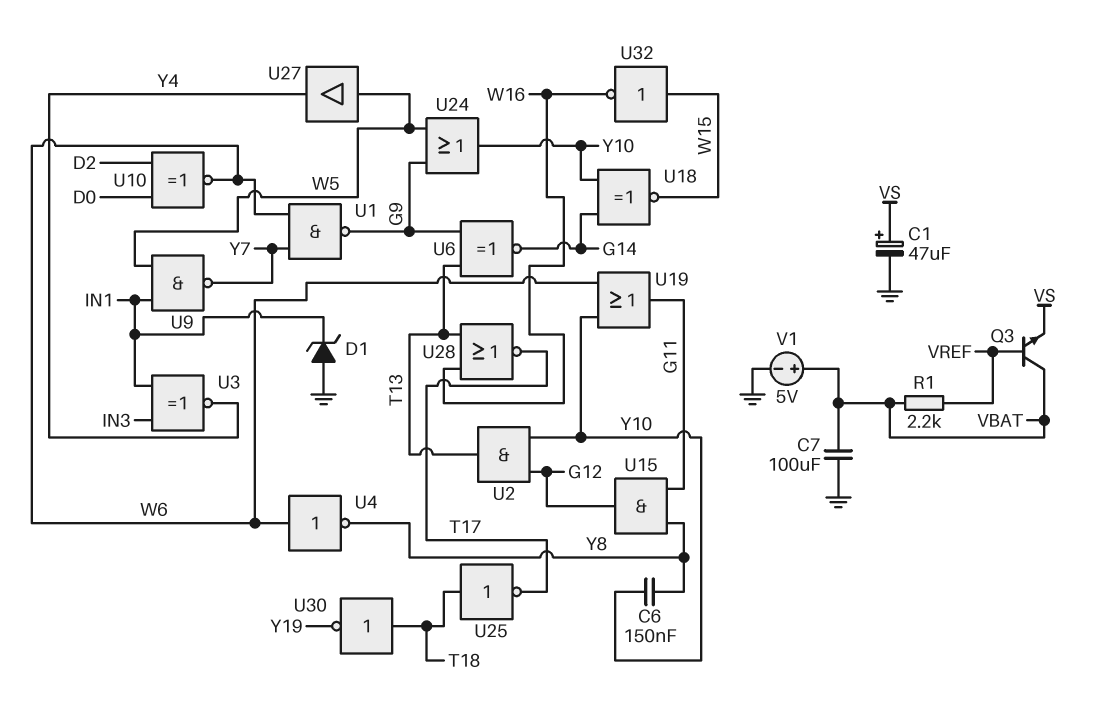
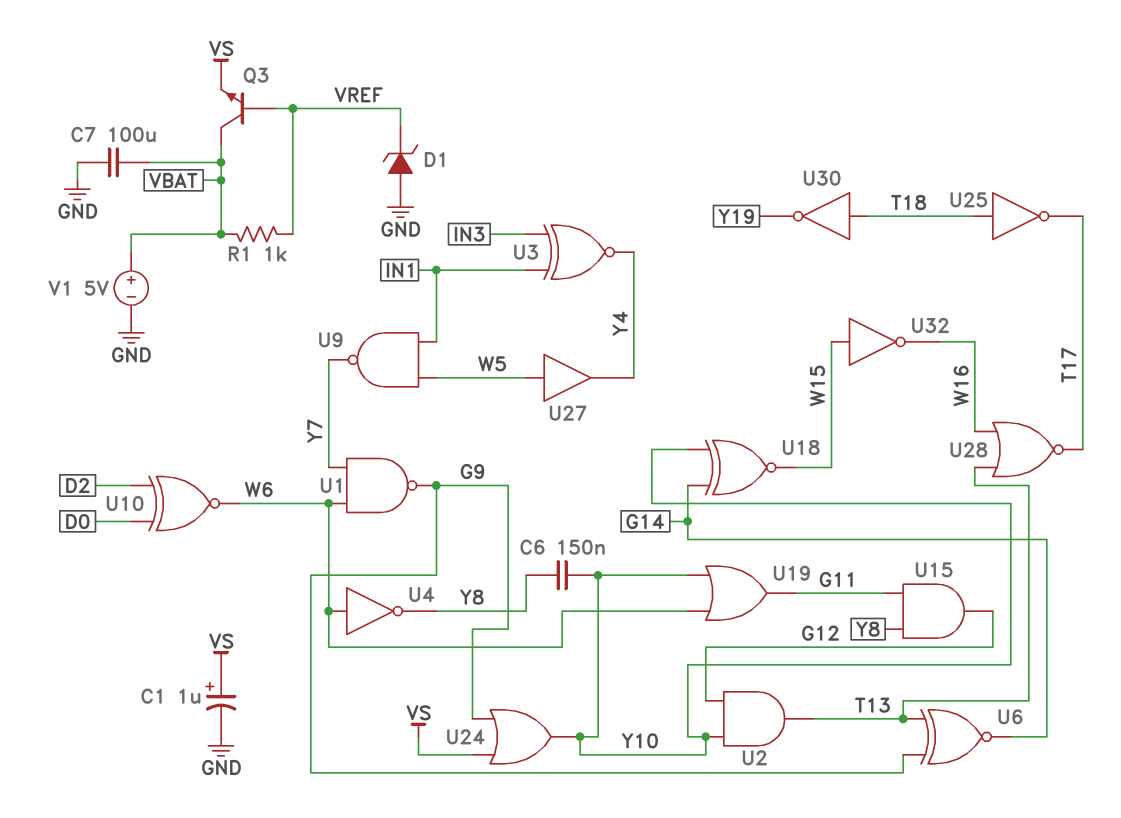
C1: 47uF (plus VS, minus GND) -> 1uF (plus VS, minus GND)
D1: zener (A GND, K IN1) -> zener (A GND, K VREF)
R1: 2.2k (VBAT, VREF) -> 1k (VBAT, VREF)
U24: OR (in G9, in W5, out Y10) -> OR (in G9, in VS, out Y10)

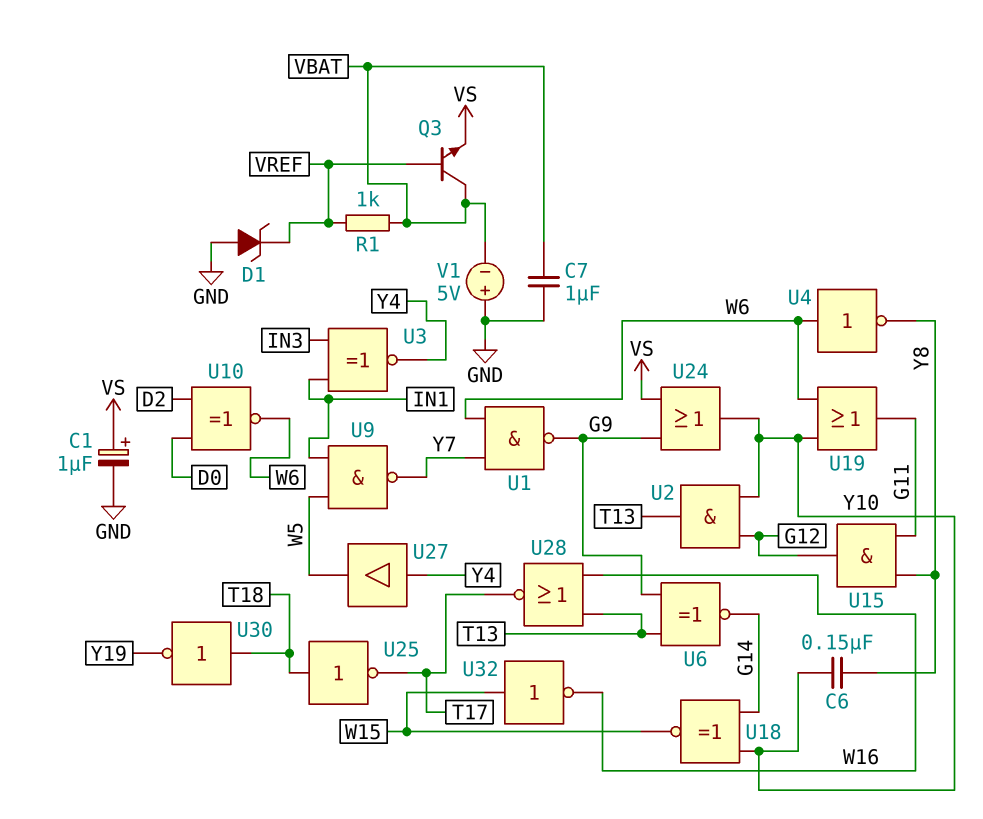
C7: 100uF (GND, VBAT) -> 1uF (GND, VBAT)
U27: buffer (in W5, out Y4) -> buffer (in Y4, out W5)
V1: 5V (plus VBAT, minus GND) -> 5V (plus GND, minus VBAT)

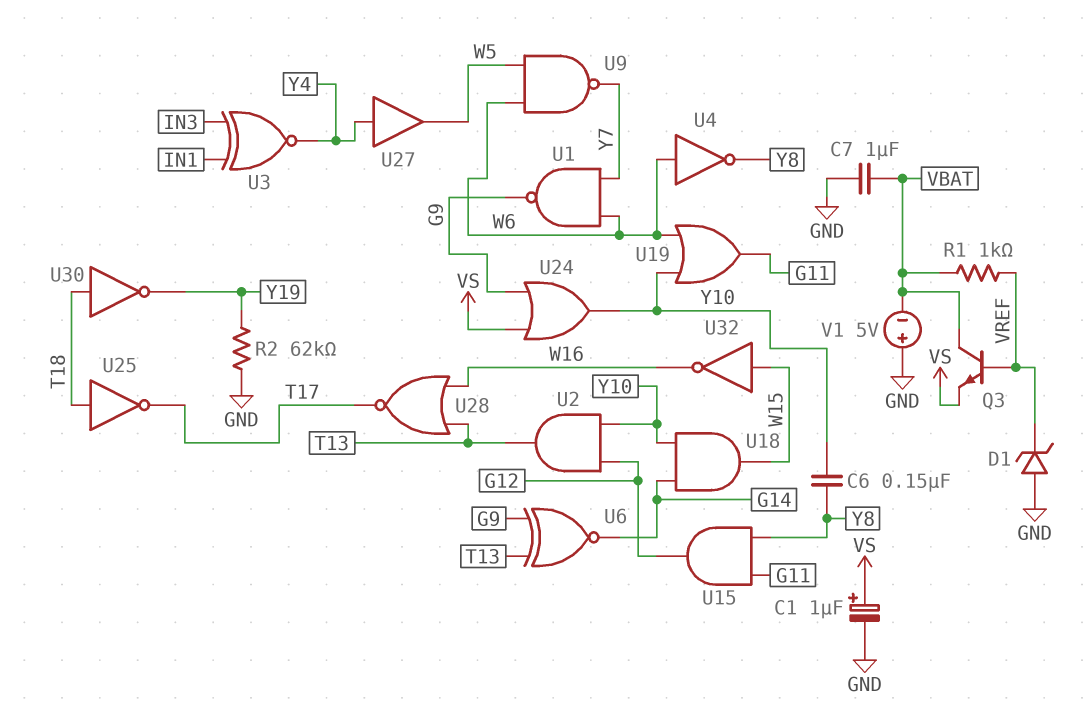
R2: none -> 62k (GND, Y19)
U9: NAND (in IN1, in W5, out Y7) -> NAND (in W5, in W6, out Y7)
U10: XNOR (in D0, in D2, out W6) -> none
U18: XNOR (in G14, in Y10, out W15) -> AND (in G14, in Y10, out W15)

